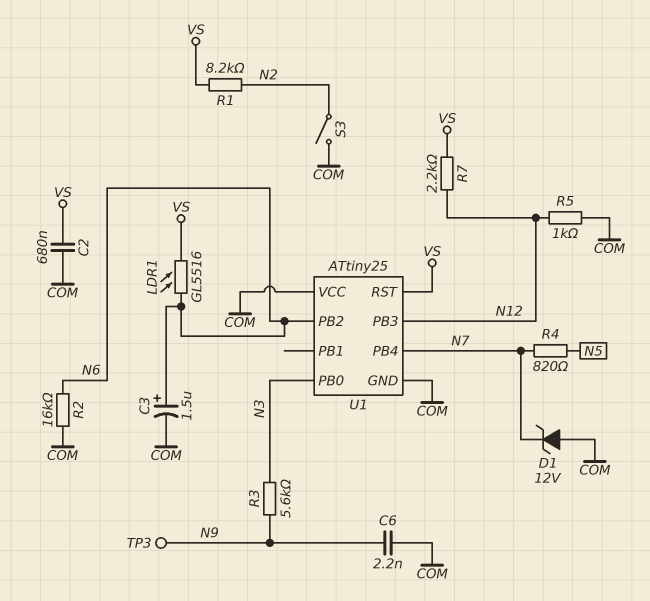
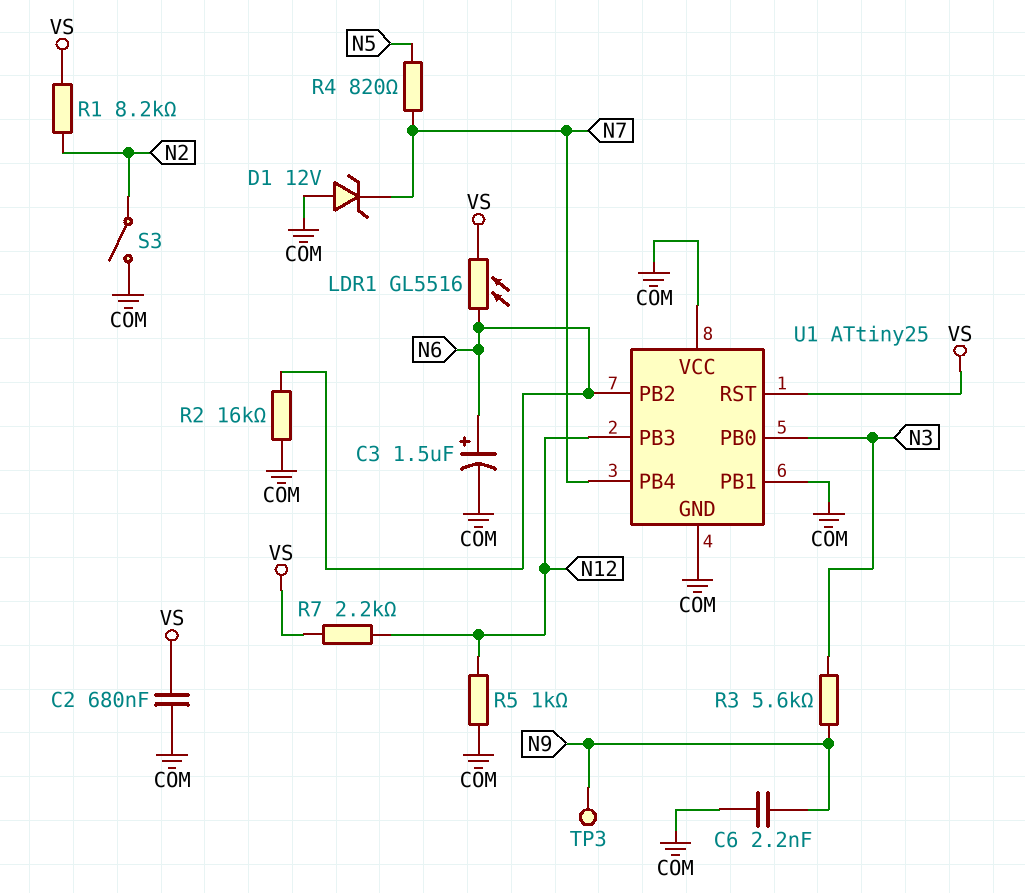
U1 pin PB1: none -> COM

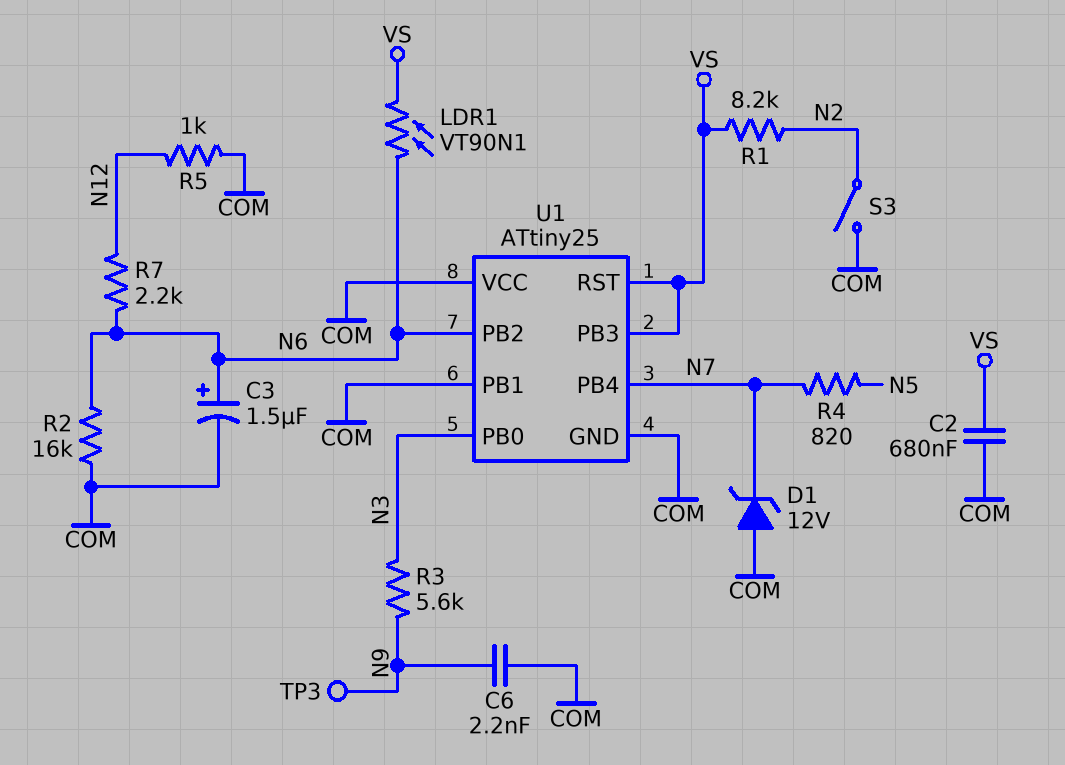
LDR1: GL5516 (N6, VS) -> VT90N1 (N6, VS)
R7: 2.2k (N12, VS) -> 2.2k (N6, N12)
U1 pin PB3: N12 -> VS

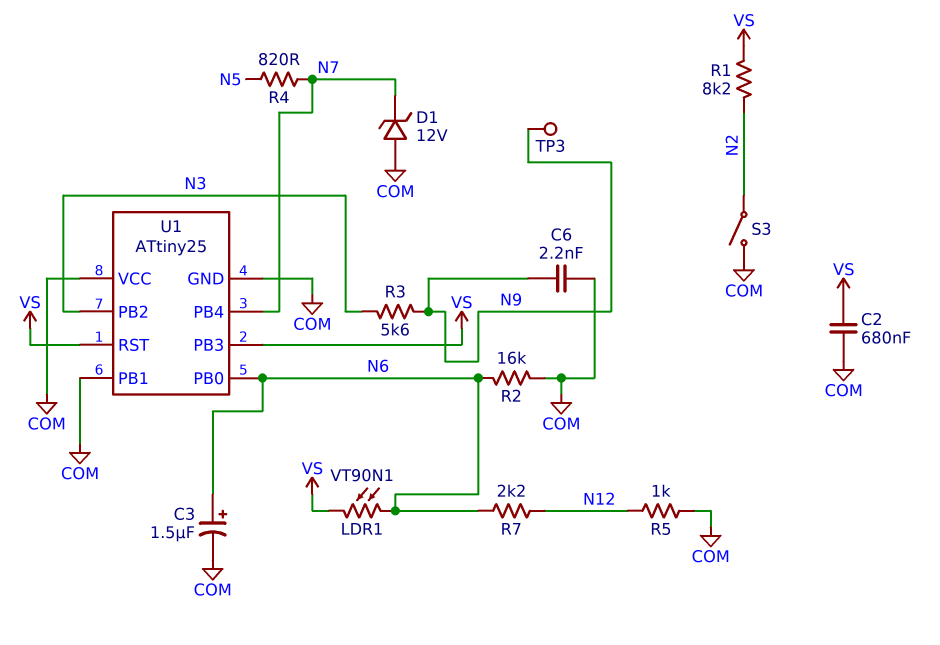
U1 pin PB0: N3 -> N6
U1 pin PB2: N6 -> N3

